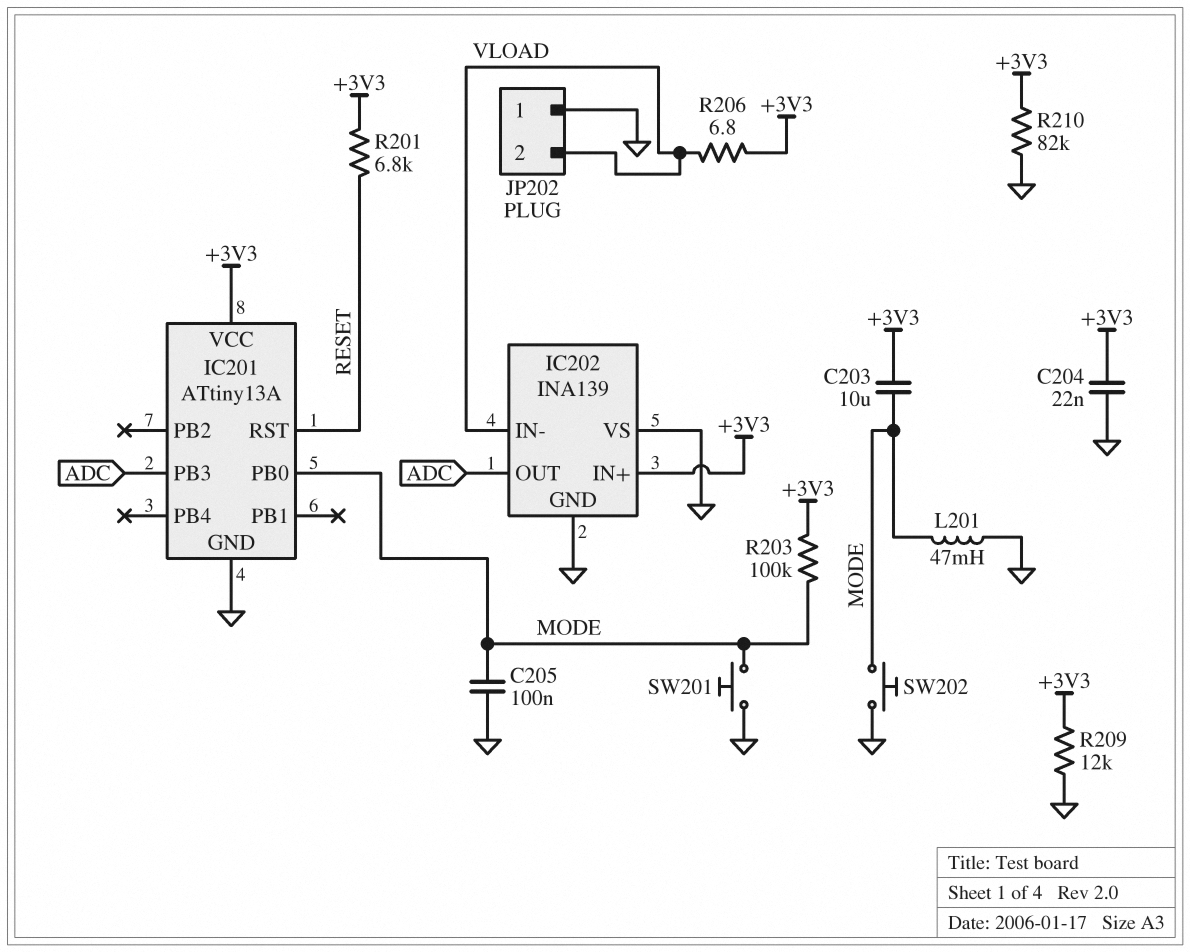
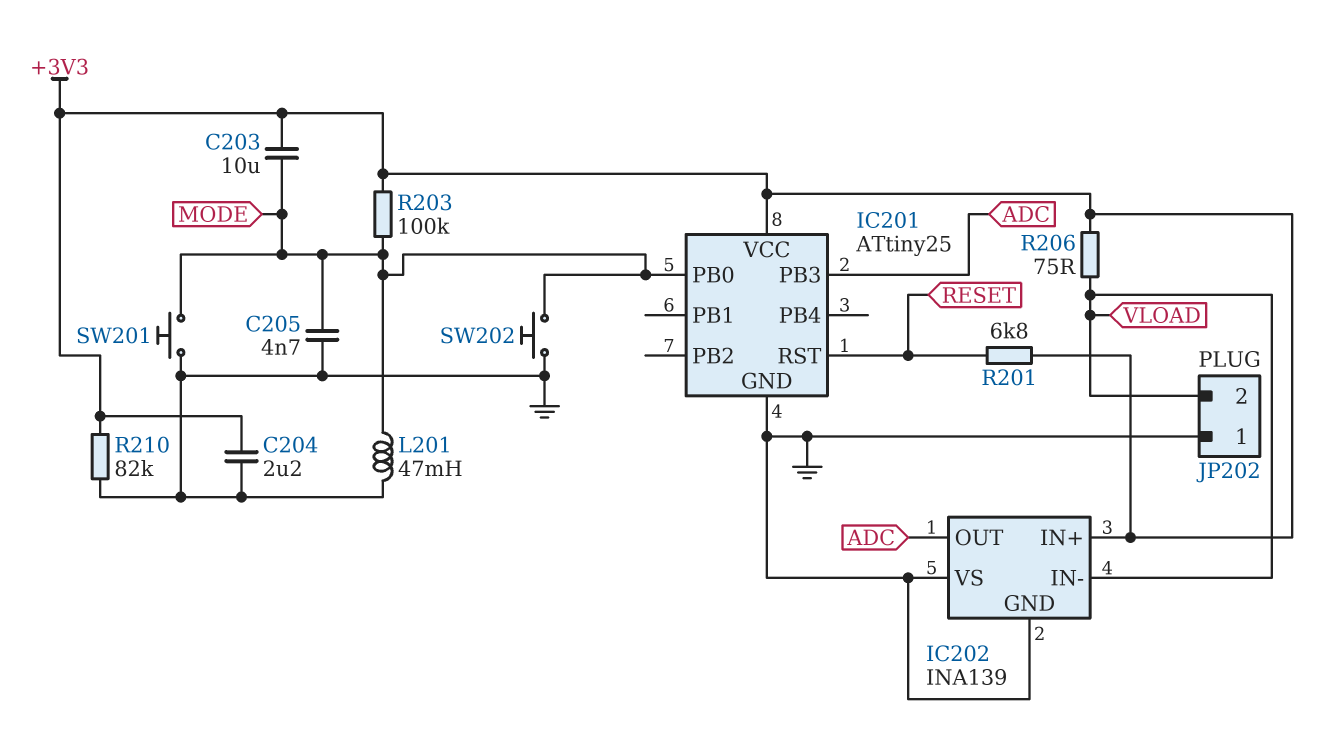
C204: 22nF (+3V3, GND) -> 2.2uF (+3V3, GND)
C205: 100nF (GND, MODE) -> 4.7nF (GND, MODE)
IC201: ATtiny13A -> ATtiny25
R206: 6.8 (+3V3, VLOAD) -> 75 (+3V3, VLOAD)
R209: 12k (+3V3, GND) -> none

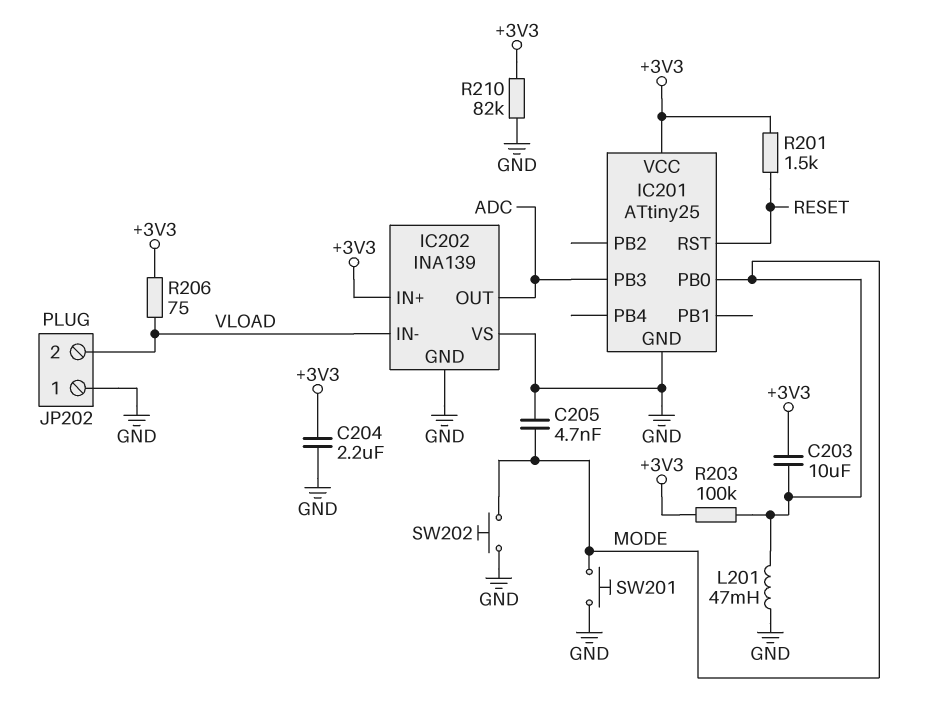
R201: 6.8k (+3V3, RESET) -> 1.5k (+3V3, RESET)

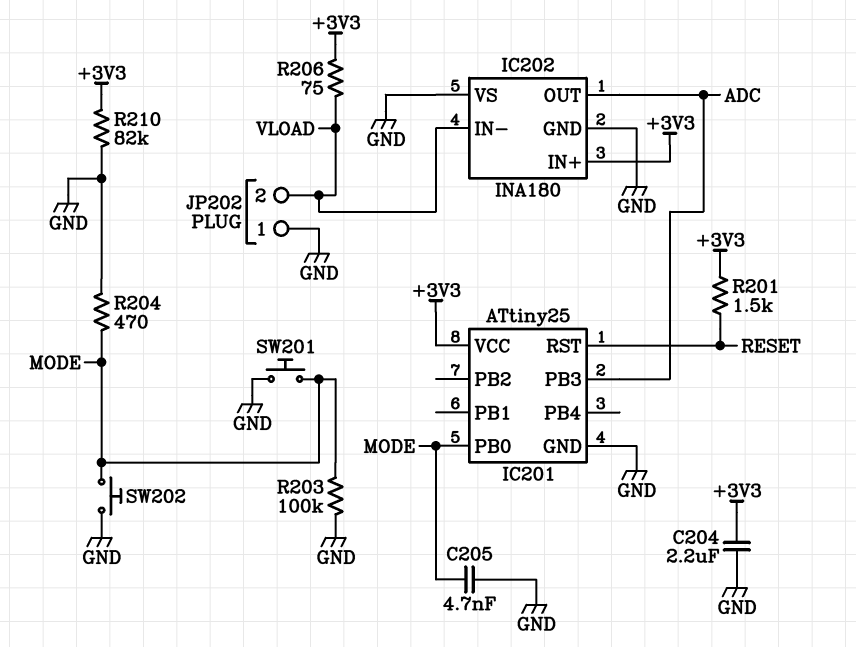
C203: 10uF (+3V3, MODE) -> none
IC202: INA139 -> INA180
L201: 47mH (GND, MODE) -> none
R203: 100k (+3V3, MODE) -> 100k (GND, MODE)
R204: none -> 470 (GND, MODE)

